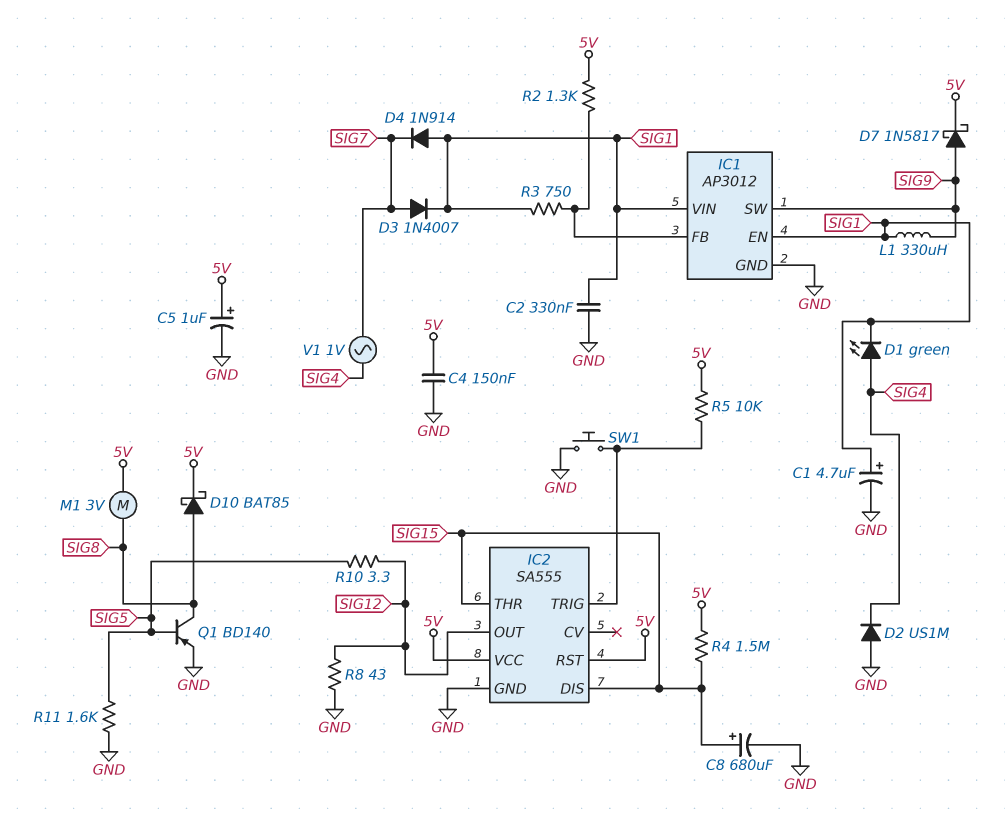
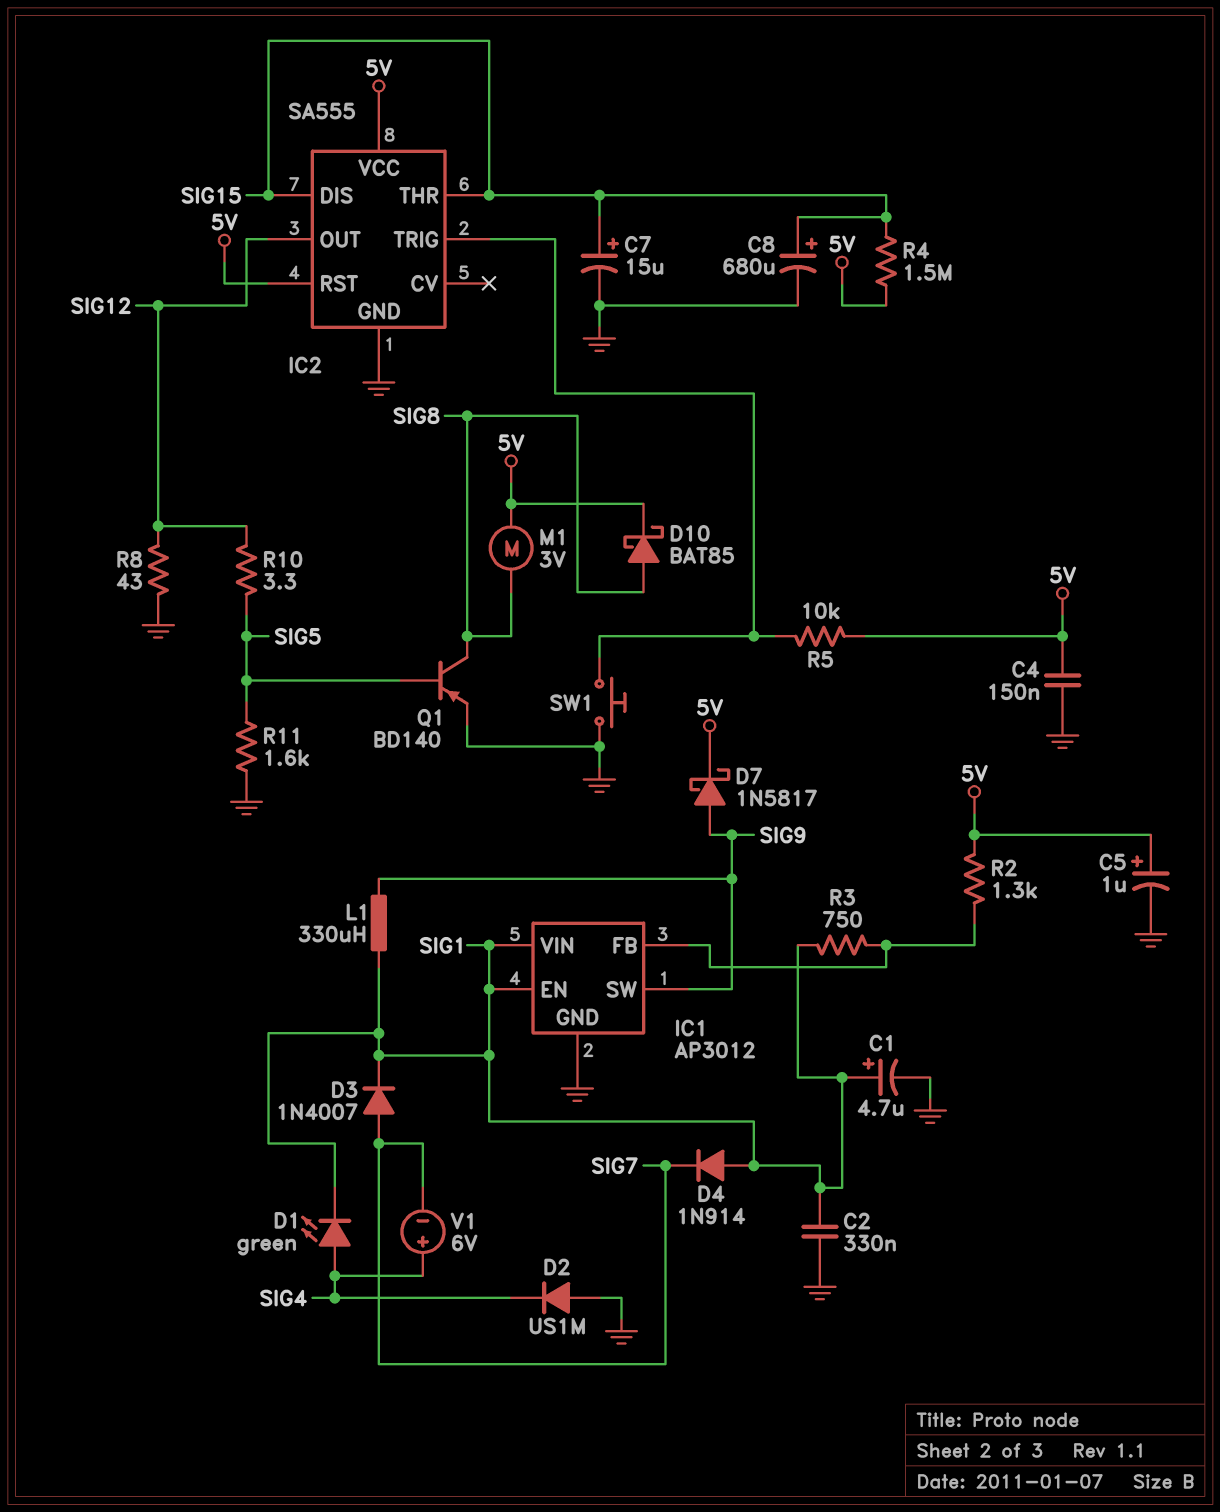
C7: none -> 15uF (plus SIG15, minus GND)
V1: AC 1V (SIG4, SIG7) -> 6V (plus SIG4, minus SIG7)

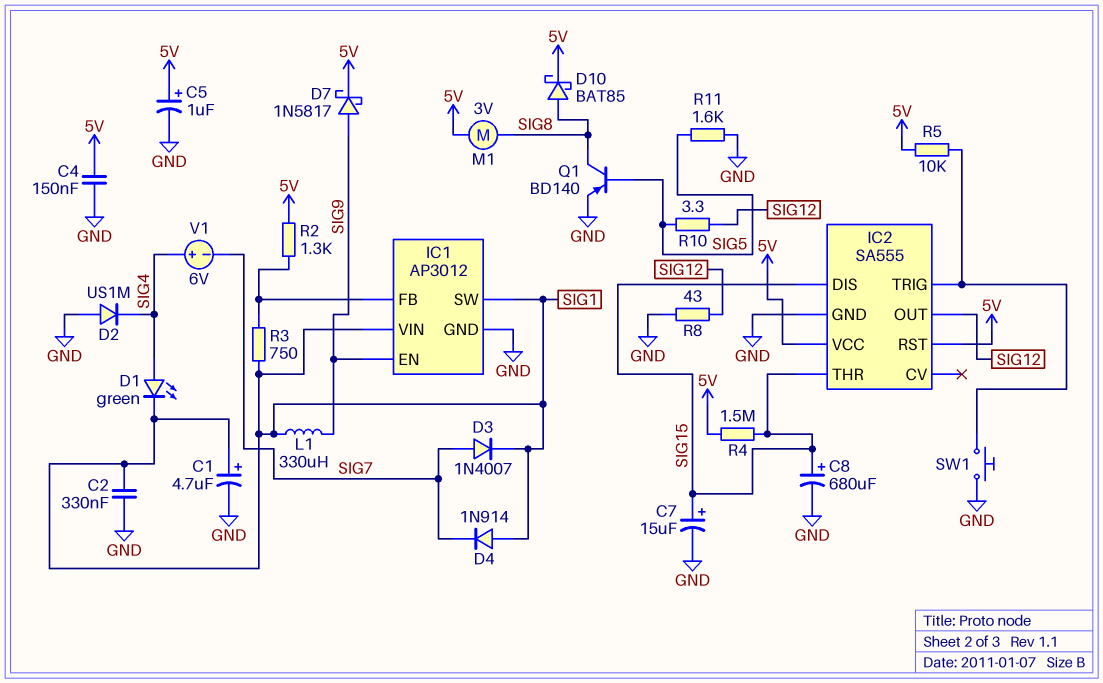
IC1 pin EN: SIG1 -> SIG9
IC1 pin SW: SIG9 -> SIG1

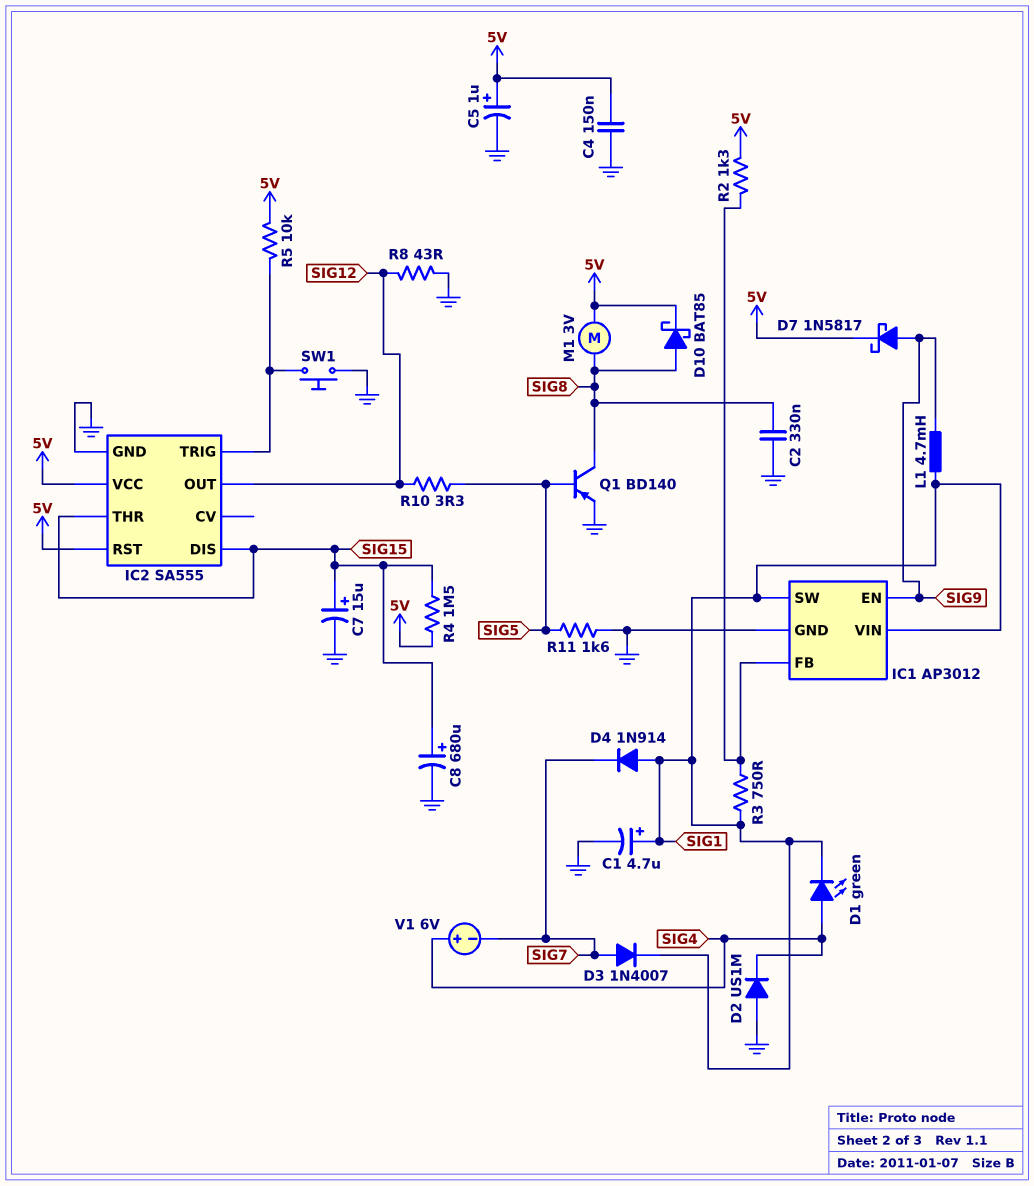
C2: 330nF (GND, SIG1) -> 330nF (GND, SIG8)
L1: 330uH (SIG1, SIG9) -> 4.7mH (SIG1, SIG9)

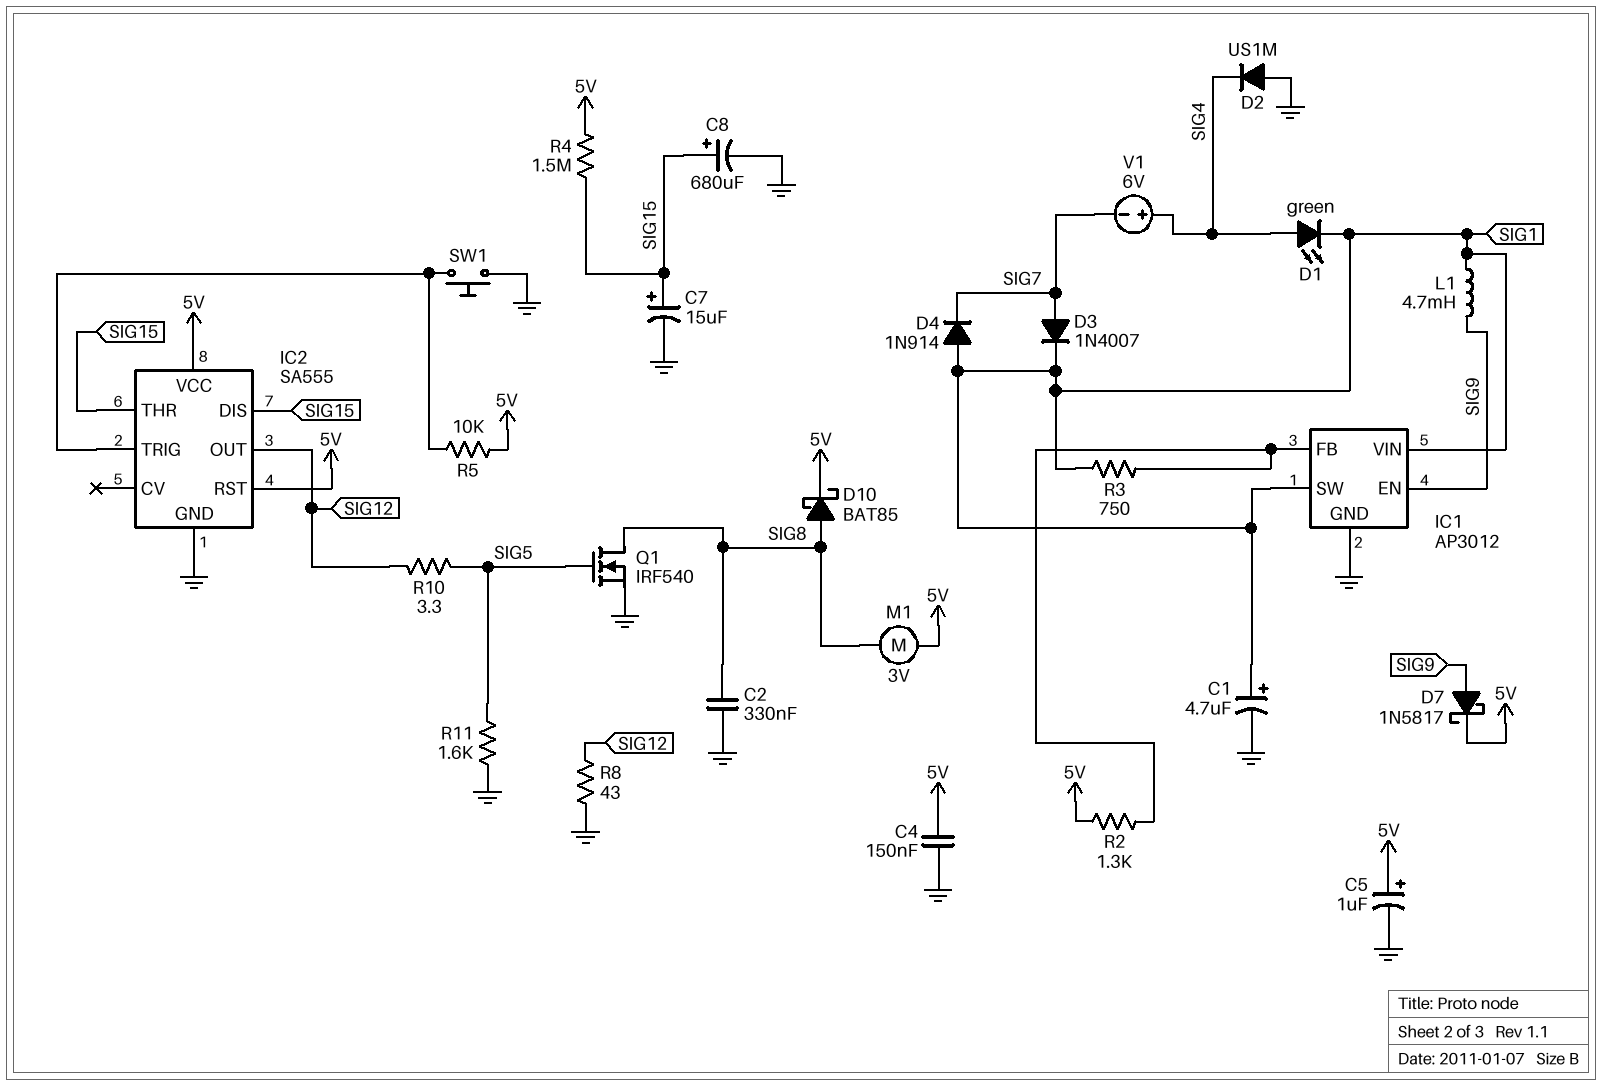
Q1: PNP BD140 (B SIG5, C SIG8, E GND) -> NMOS IRF540 (G SIG5, D SIG8, S GND)

